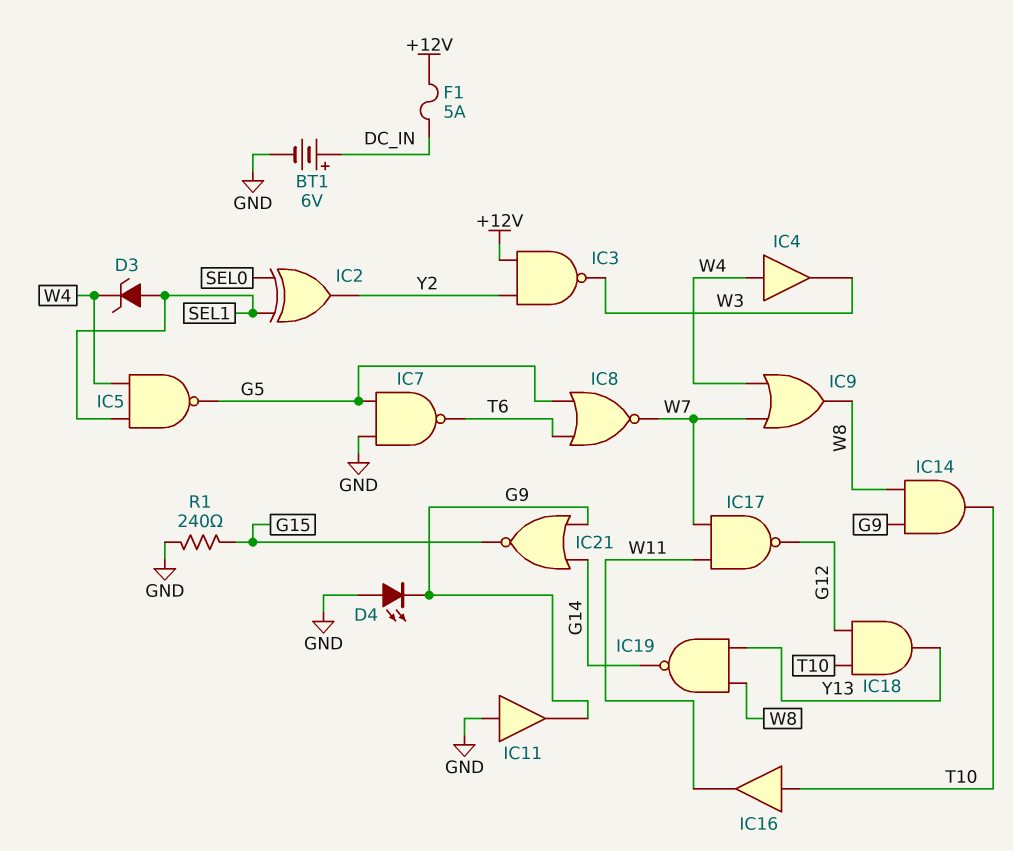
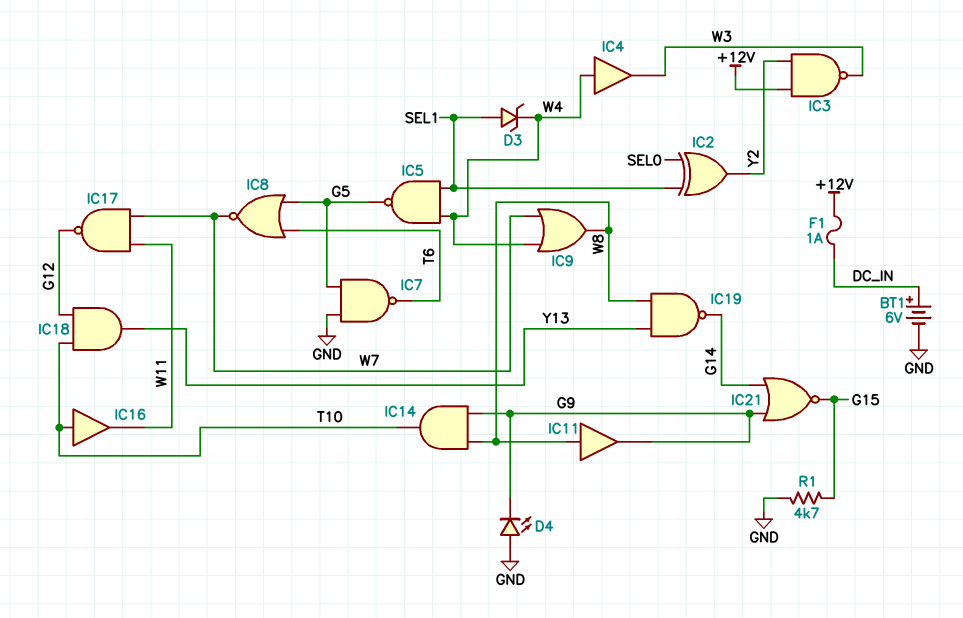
F1: 5A (+12V, DC_IN) -> 1A (+12V, DC_IN)
IC11: buffer (in GND, out G9) -> buffer (in W8, out G9)
R1: 240 (G15, GND) -> 4.7k (G15, GND)

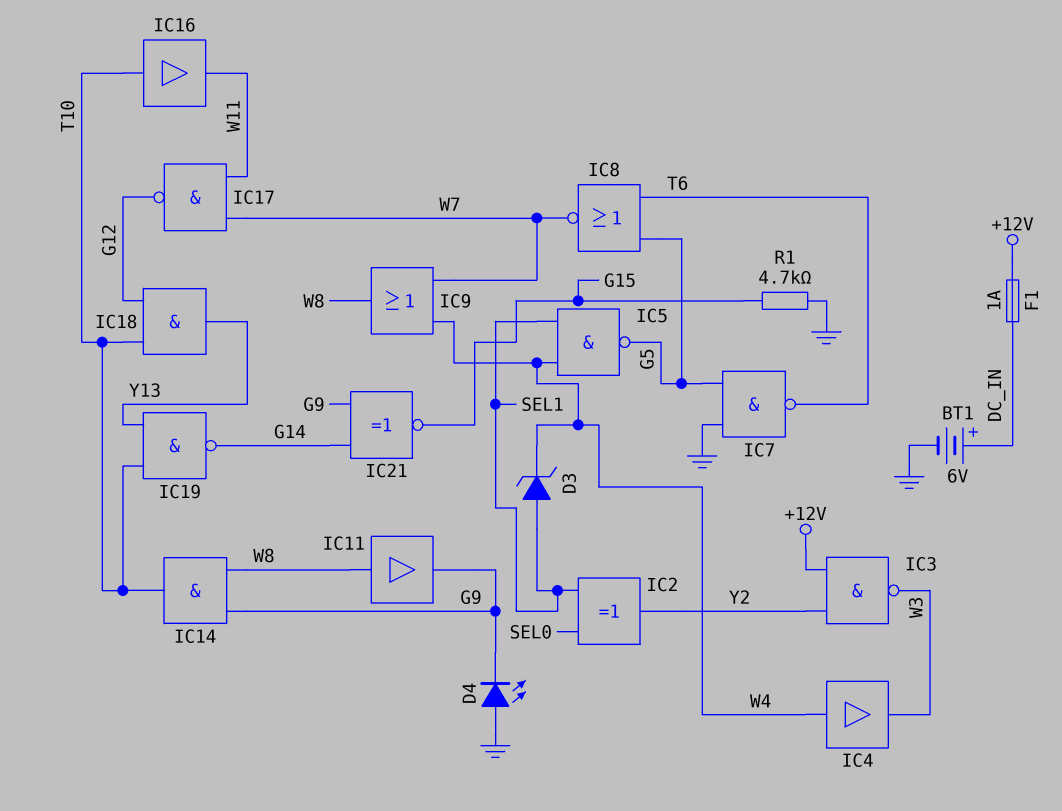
IC19: NAND (in W8, in Y13, out G14) -> NAND (in T10, in Y13, out G14)
IC21: NOR (in G9, in G14, out G15) -> XNOR (in G9, in G14, out G15)

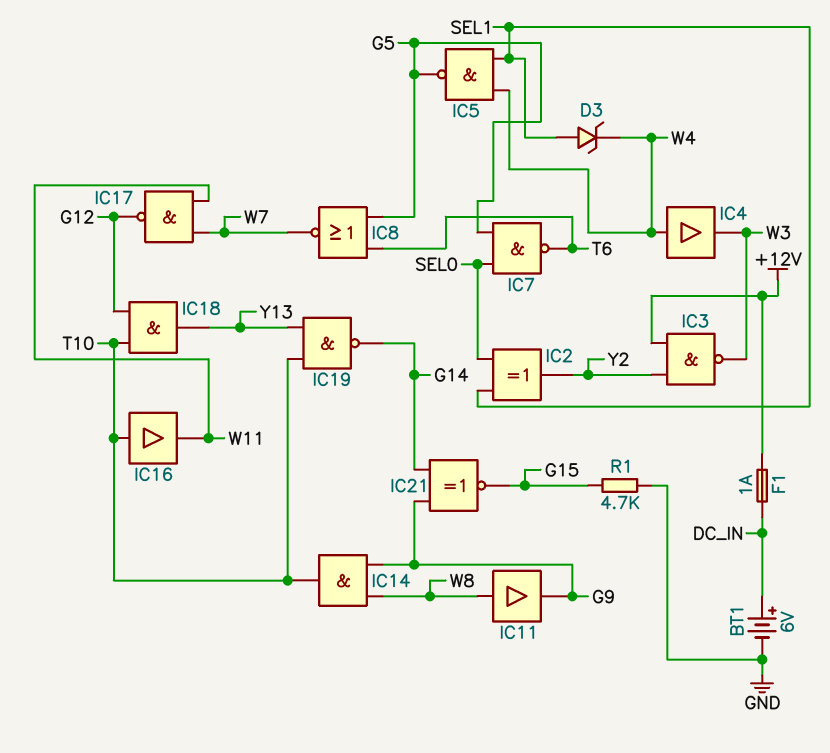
D4: LED (A GND, K G9) -> none
IC7: NAND (in G5, in GND, out T6) -> NAND (in G5, in SEL0, out T6)
IC9: OR (in W4, in W7, out W8) -> none

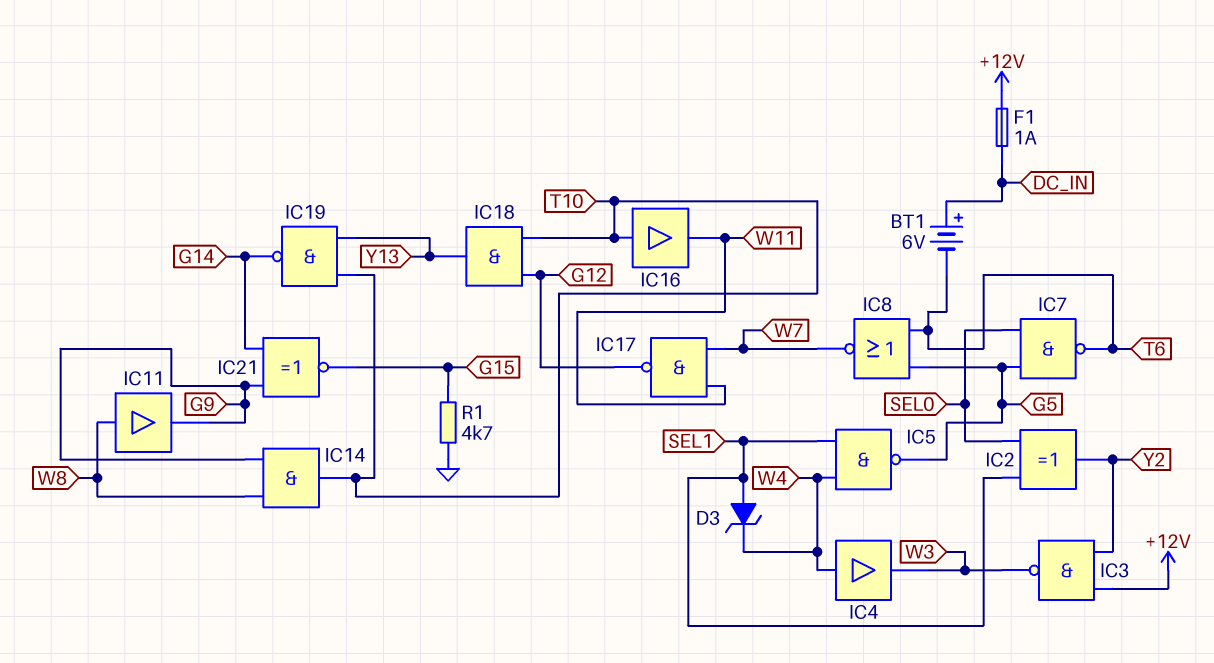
BT1: 6V (plus DC_IN, minus GND) -> 6V (plus DC_IN, minus T6)

